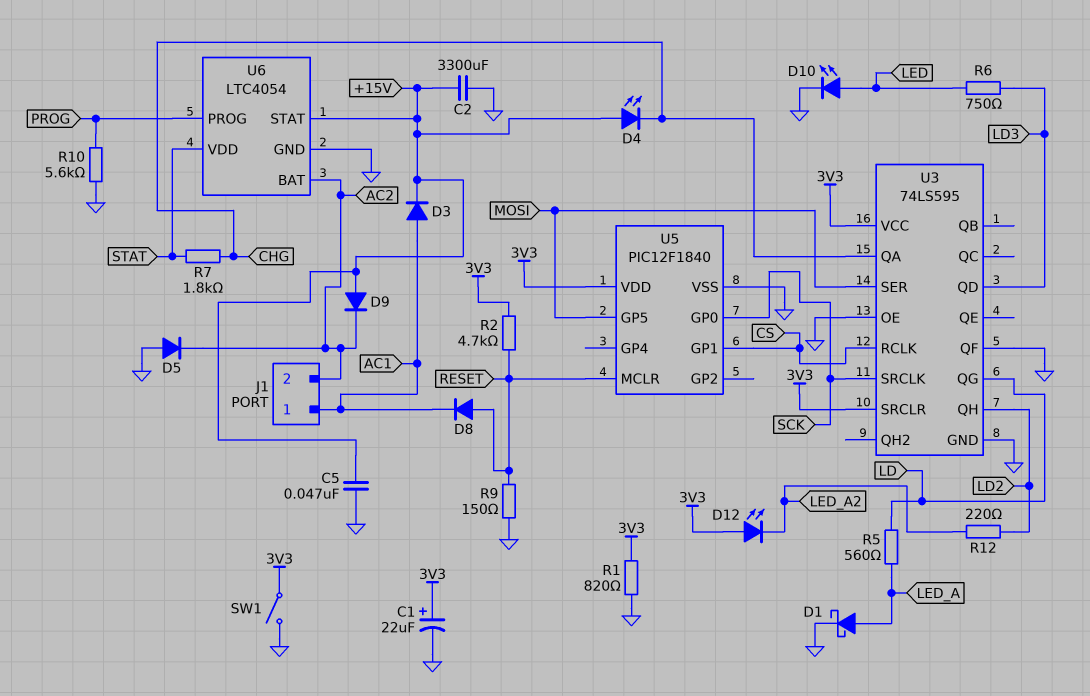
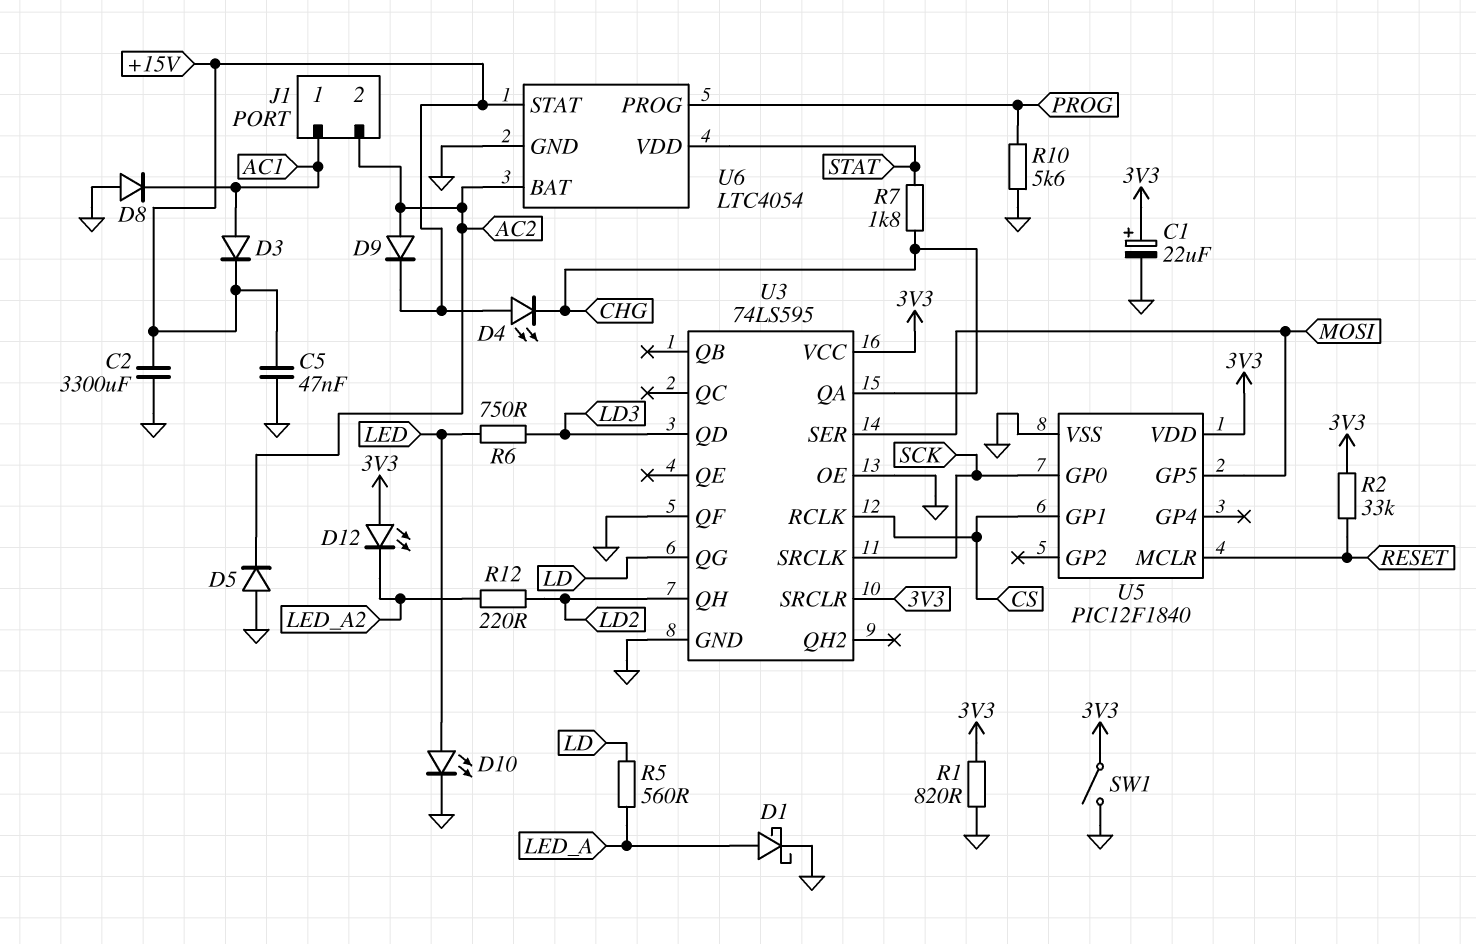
D8: diode (A RESET, K AC1) -> diode (A GND, K AC1)
D9: diode (A +15V, K AC2) -> diode (A AC2, K +15V)
R2: 4.7k (3V3, RESET) -> 33k (3V3, RESET)
R9: 150 (GND, RESET) -> none

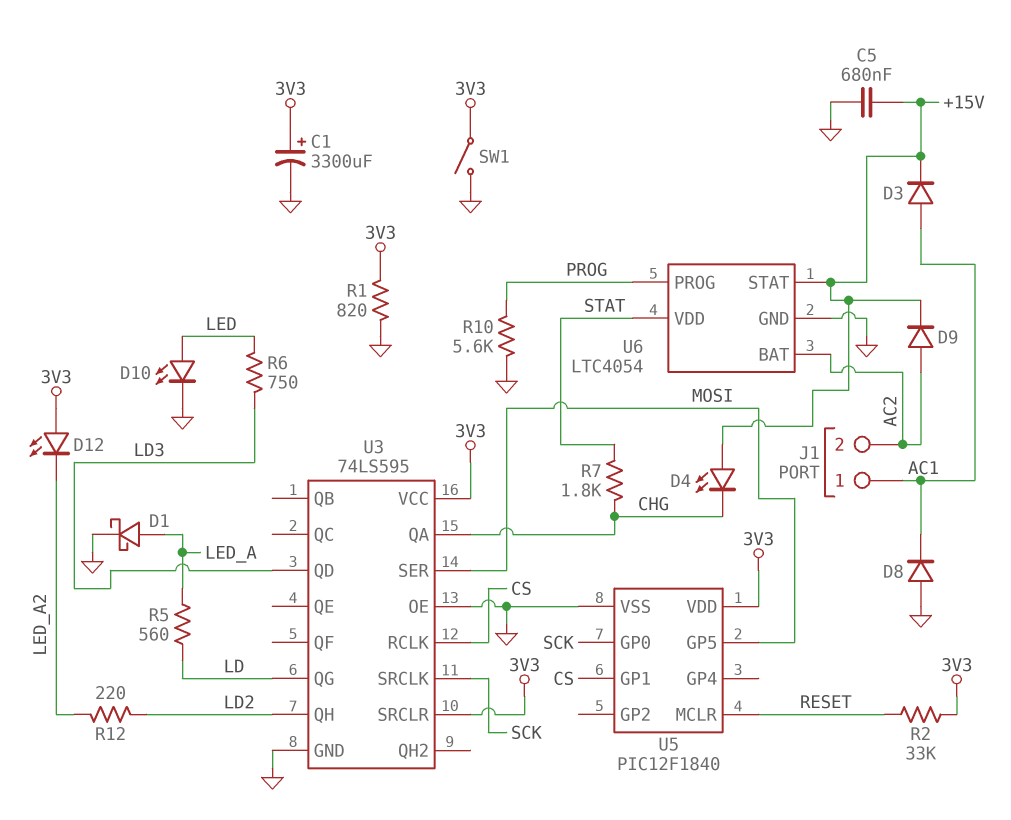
C1: 22uF (plus 3V3, minus GND) -> 3300uF (plus 3V3, minus GND)
C2: 3300uF (+15V, GND) -> none
C5: 47nF (+15V, GND) -> 680nF (+15V, GND)
D5: diode (A GND, K AC2) -> none
U3 pin QF: GND -> none

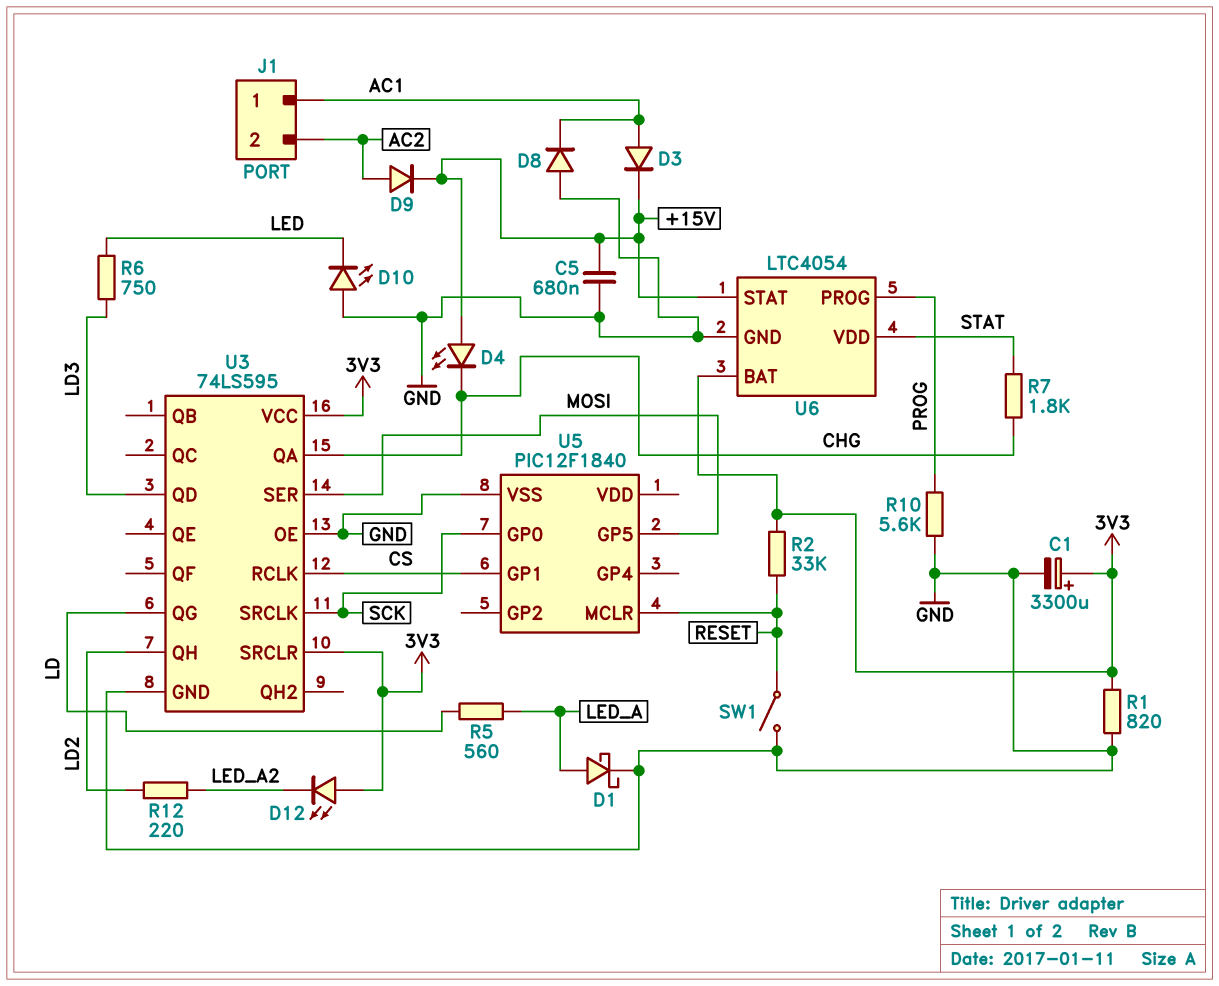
D10: LED (A LED, K GND) -> LED (A GND, K LED)
SW1: switch (3V3, GND) -> switch (GND, RESET)
U5 pin VDD: 3V3 -> none
U6 pin BAT: AC2 -> 3V3

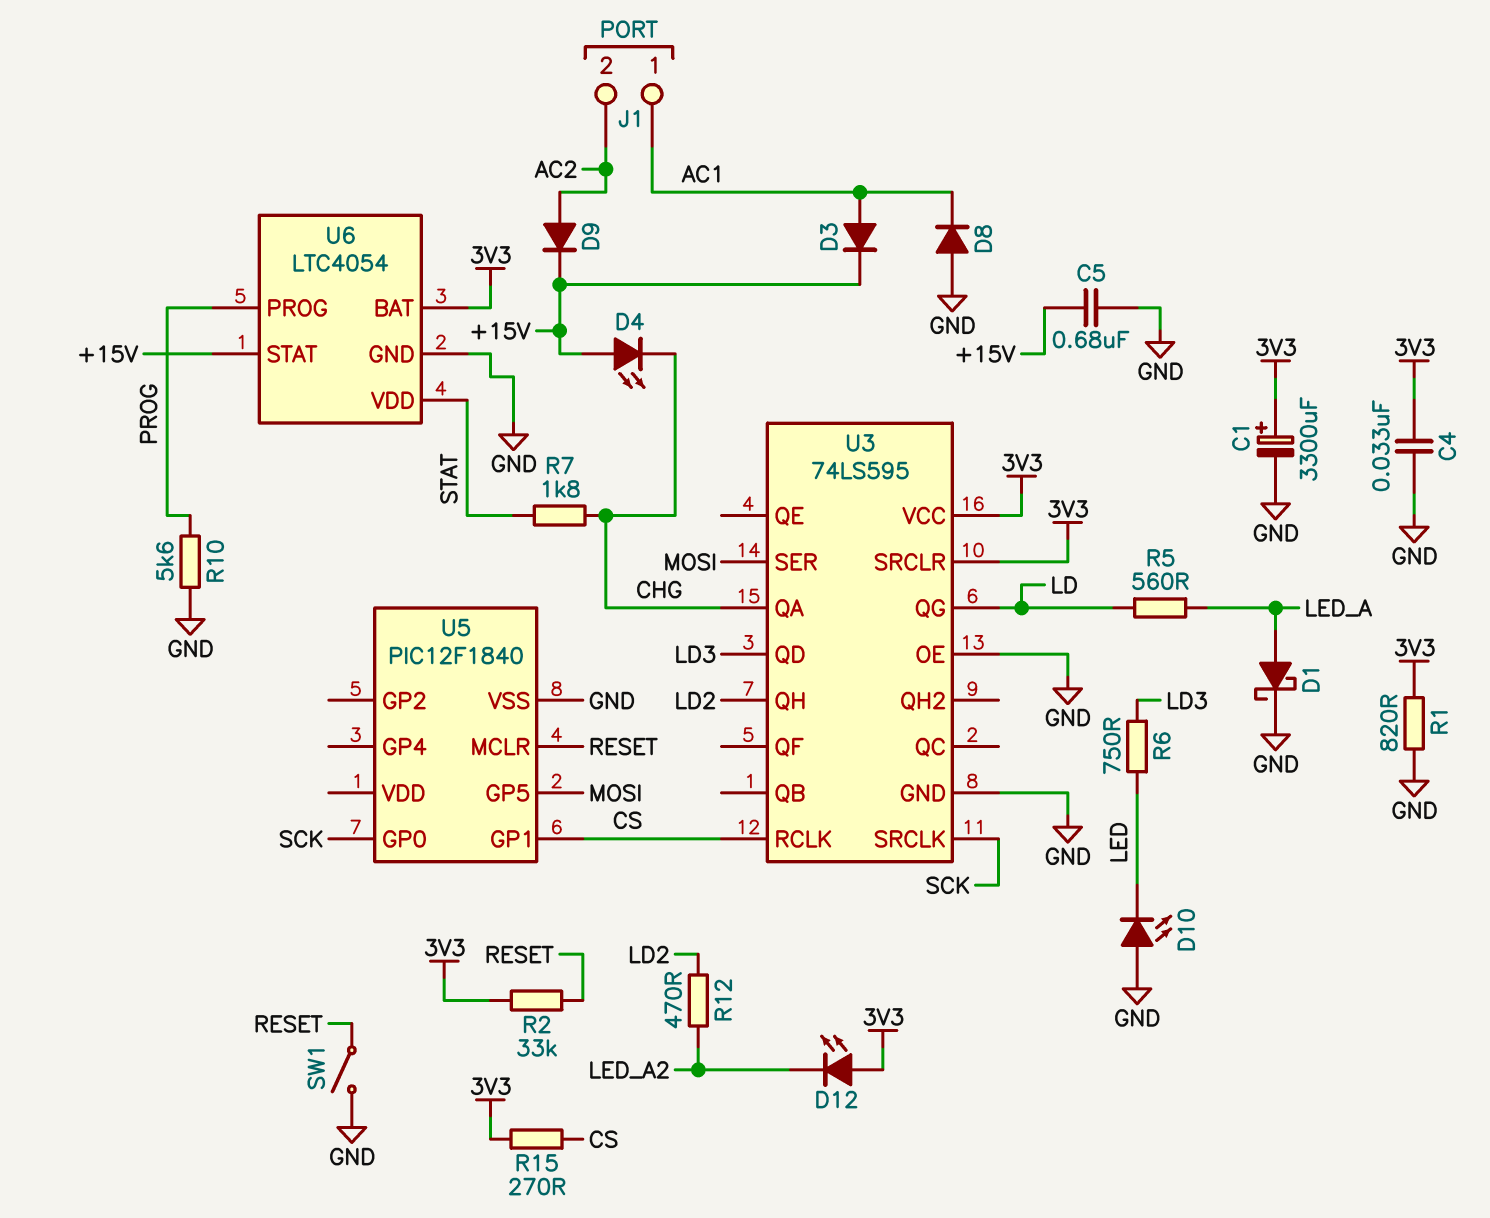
C4: none -> 33nF (3V3, GND)
R12: 220 (LD2, LED_A2) -> 470 (LD2, LED_A2)
R15: none -> 270 (3V3, CS)

